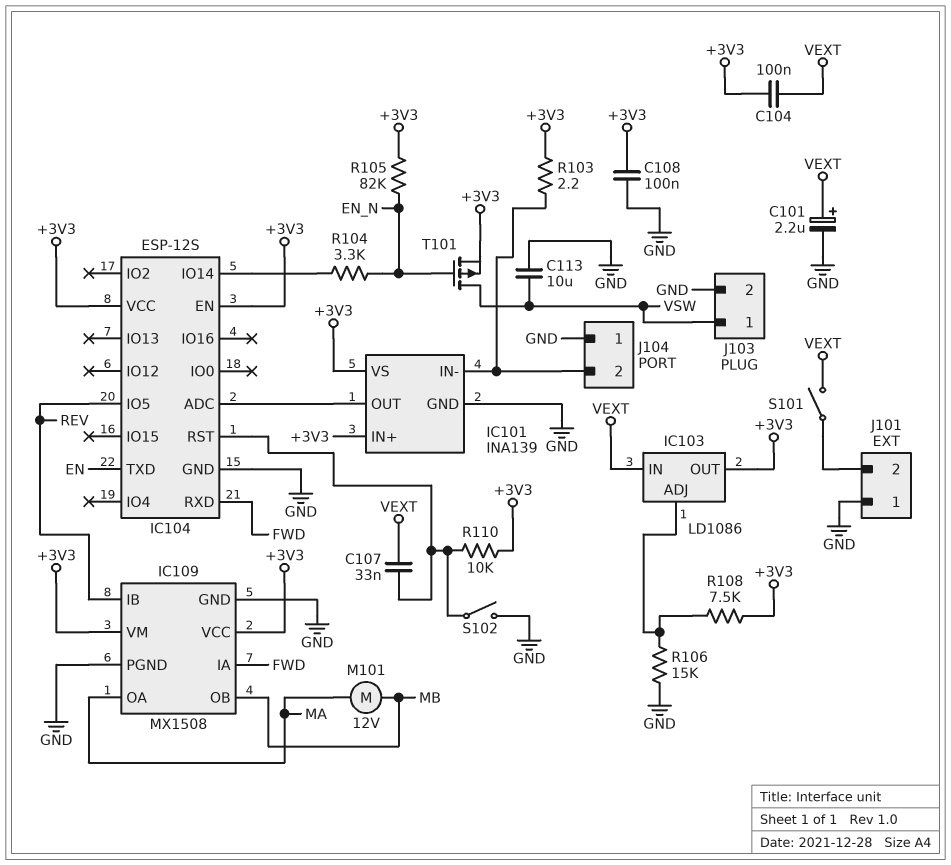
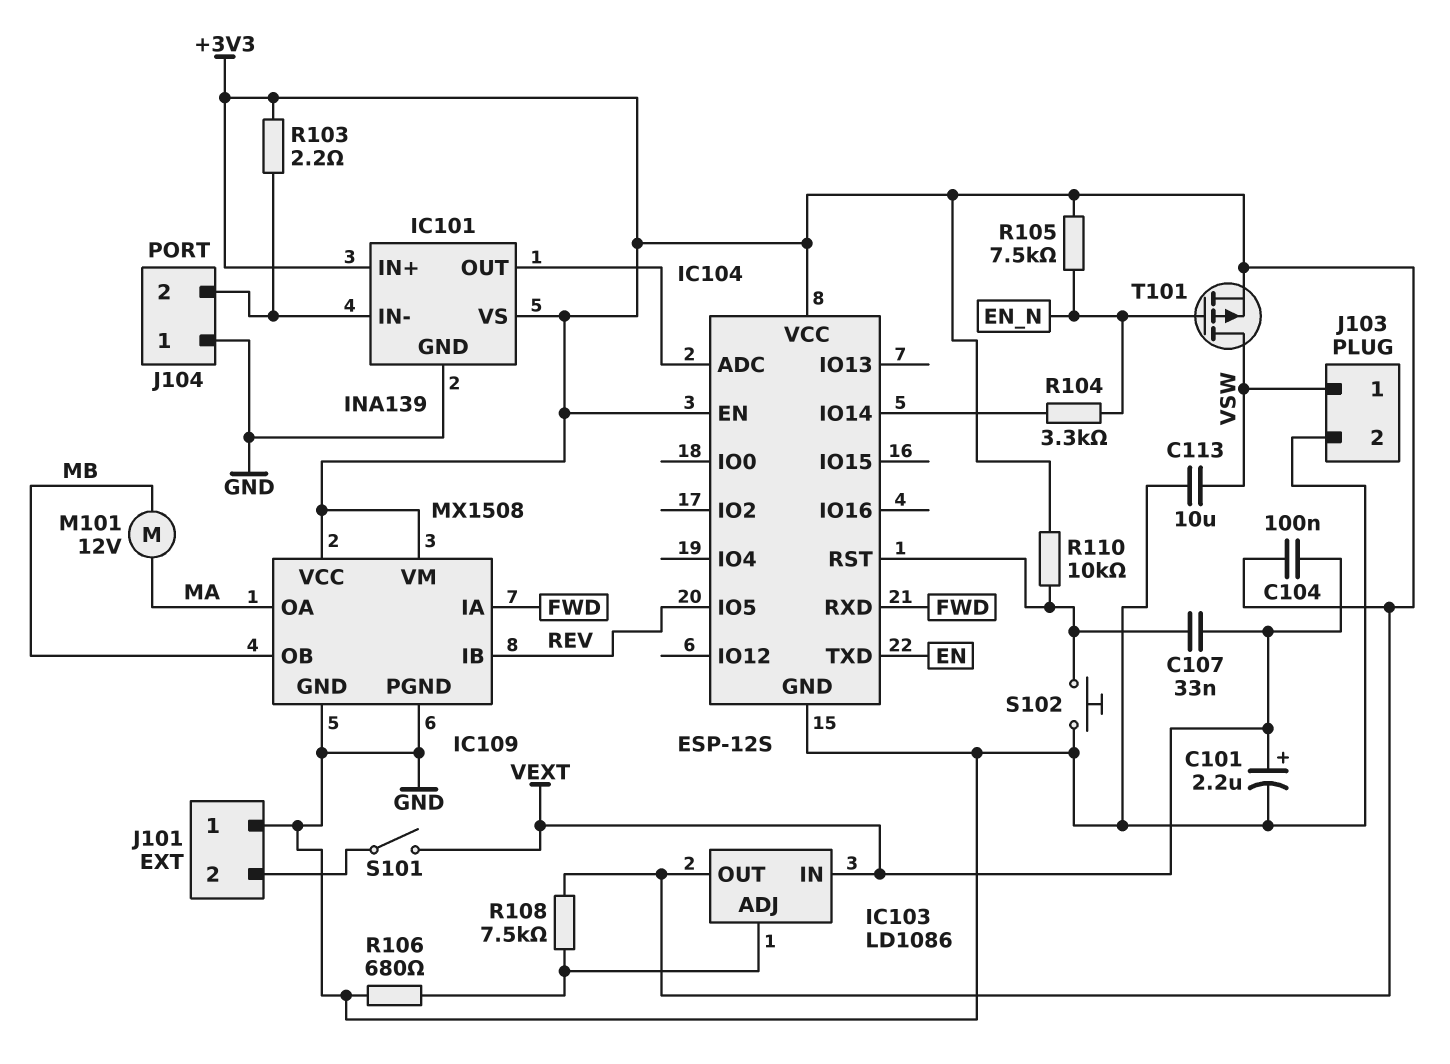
C108: 100nF (+3V3, GND) -> none
R105: 82k (+3V3, EN_N) -> 7.5k (+3V3, EN_N)
R106: 15k (GND, IC103/ADJ) -> 680 (GND, IC103/ADJ)
S102: switch (GND, IC104/RST) -> button (GND, IC104/RST)

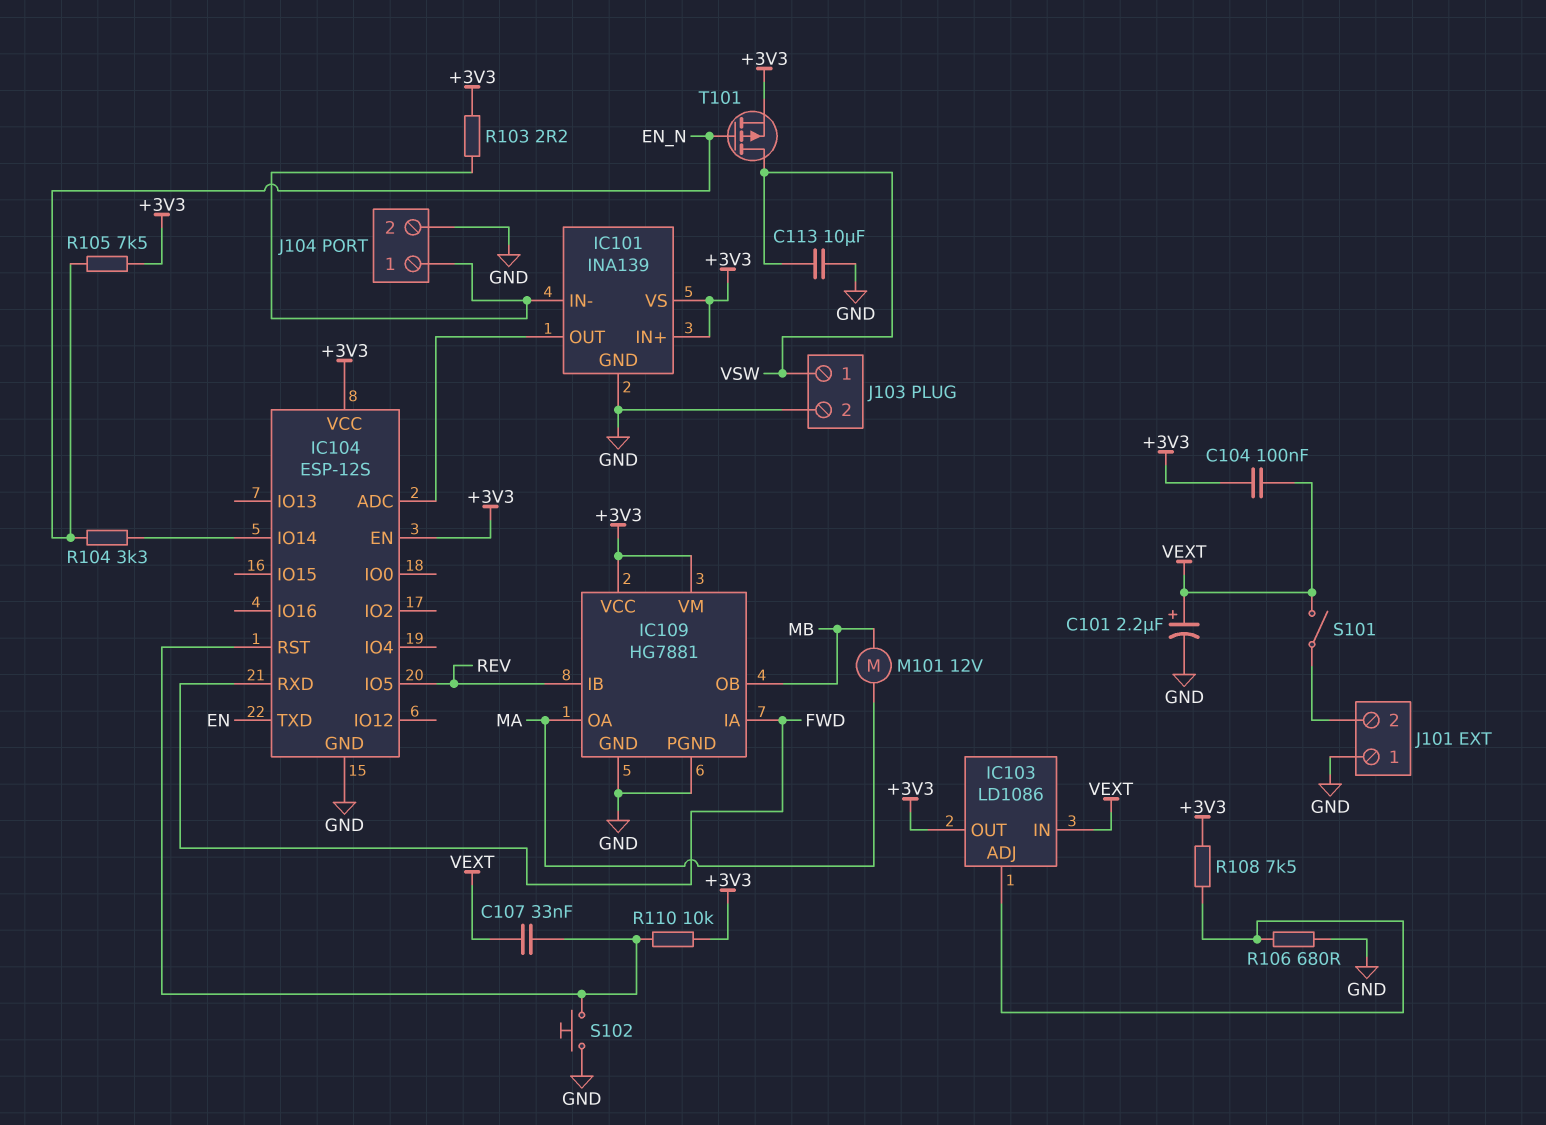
IC109: MX1508 -> HG7881
J104 pin 1: GND -> IC101/IN-
J104 pin 2: IC101/IN- -> GND

